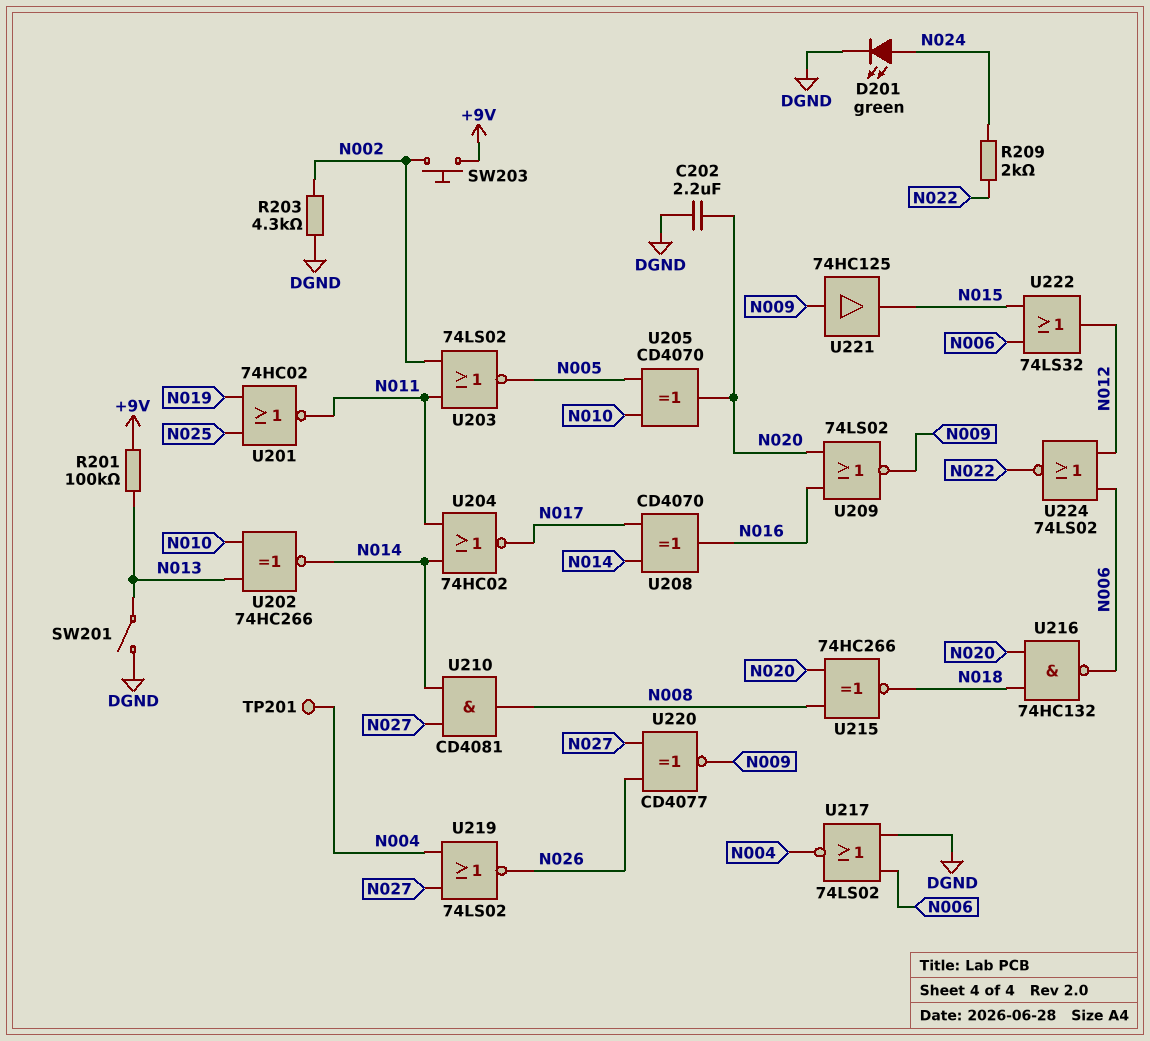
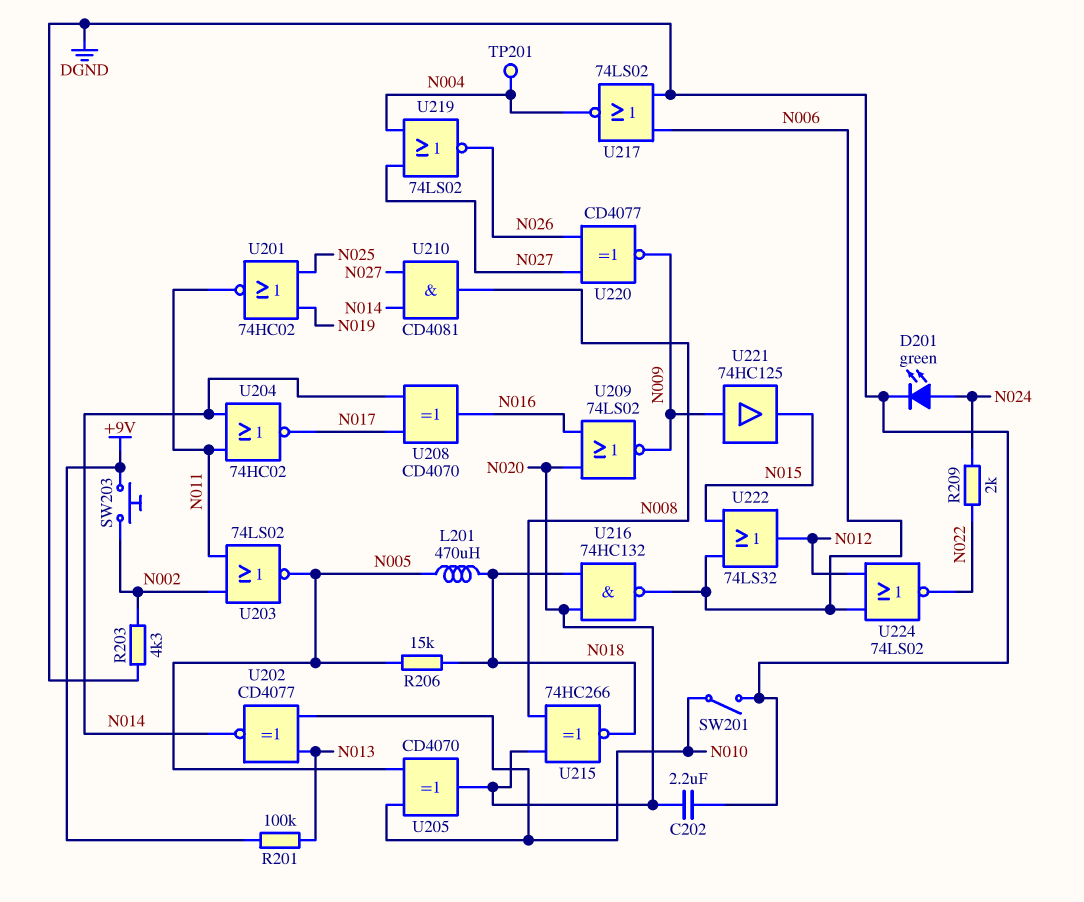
L201: none -> 470uH (N005, N018)
R206: none -> 15k (N005, N018)
SW201: switch (DGND, N013) -> switch (DGND, N010)
U202: XNOR 74HC266 (in N010, in N013, out N014) -> XNOR CD4077 (in N010, in N013, out N014)

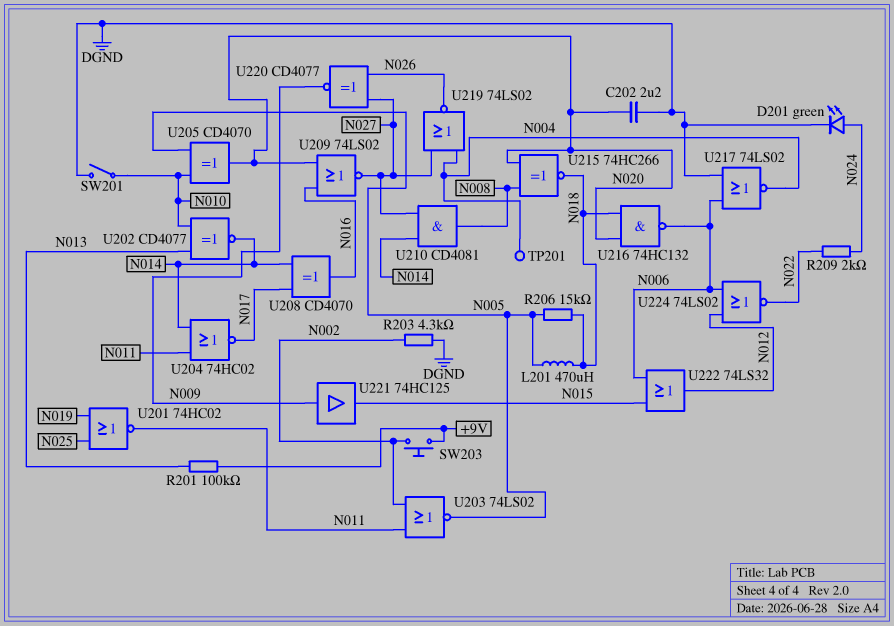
U209: NOR 74LS02 (in N016, in N020, out N009) -> NOR 74LS02 (in N016, in N020, out N027)

